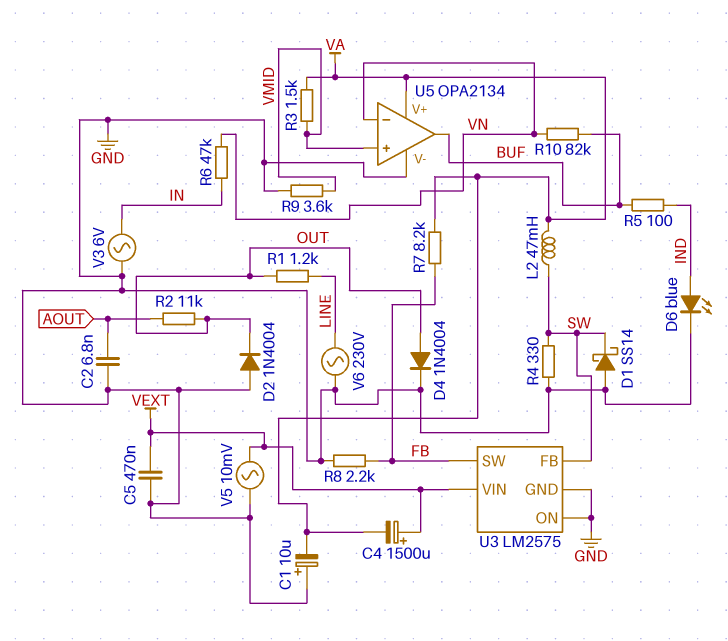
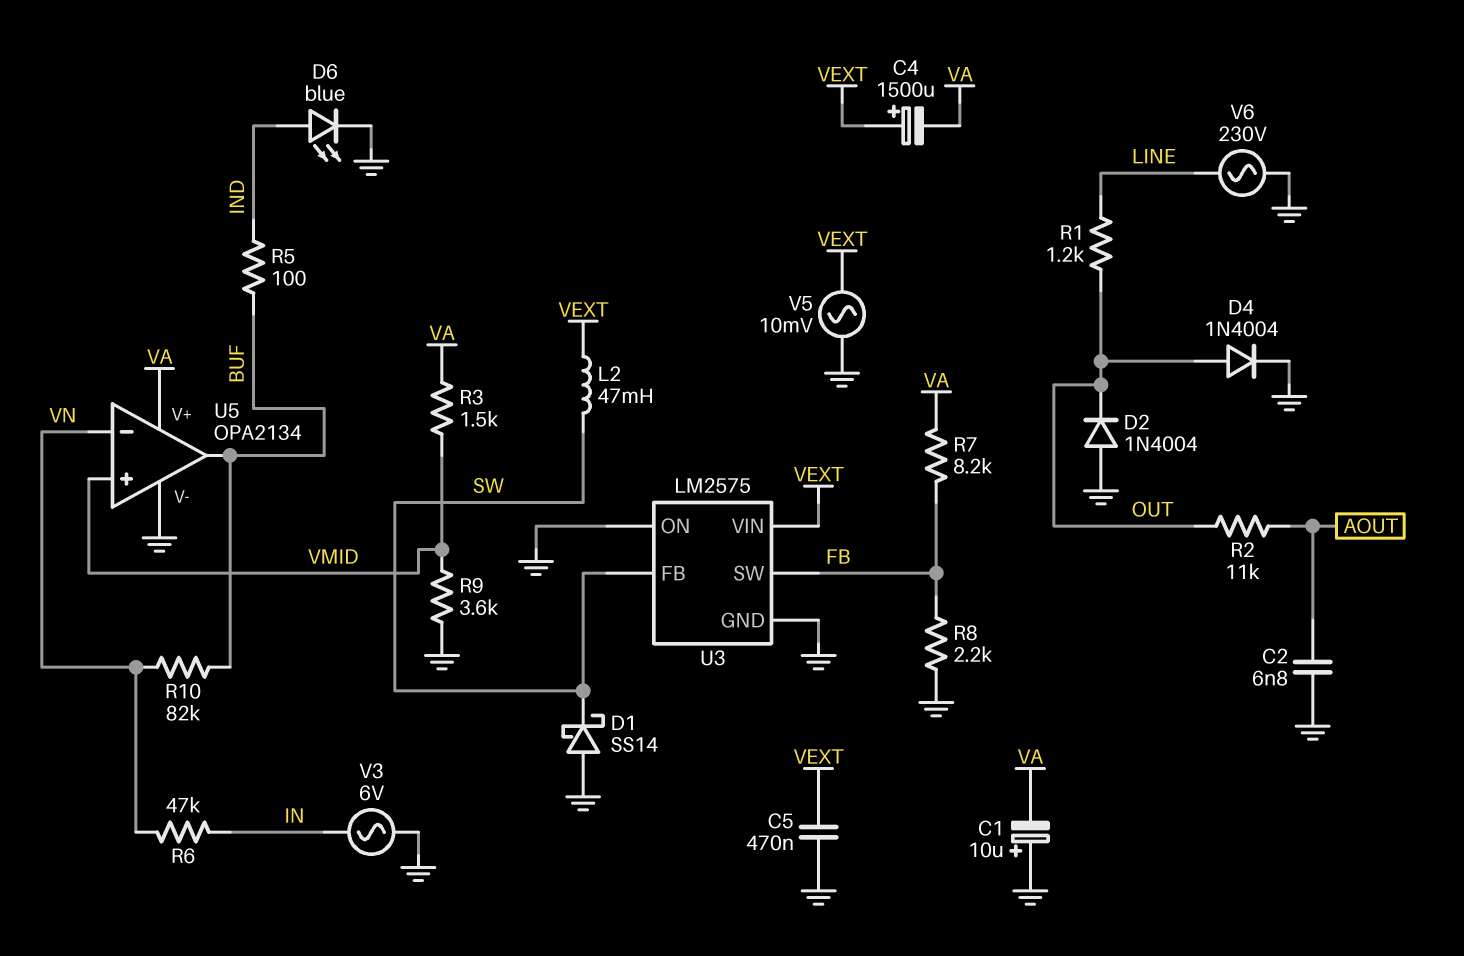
L2: 47mH (SW, VA) -> 47mH (SW, VEXT)
R4: 330 (GND, SW) -> none

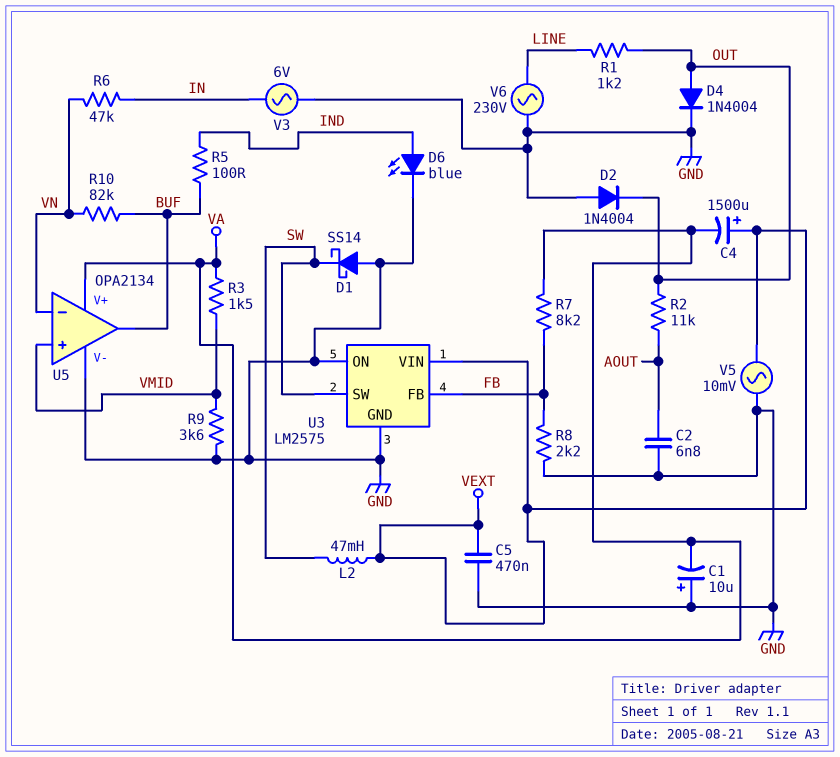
U3 pin FB: SW -> FB
U3 pin SW: FB -> SW

